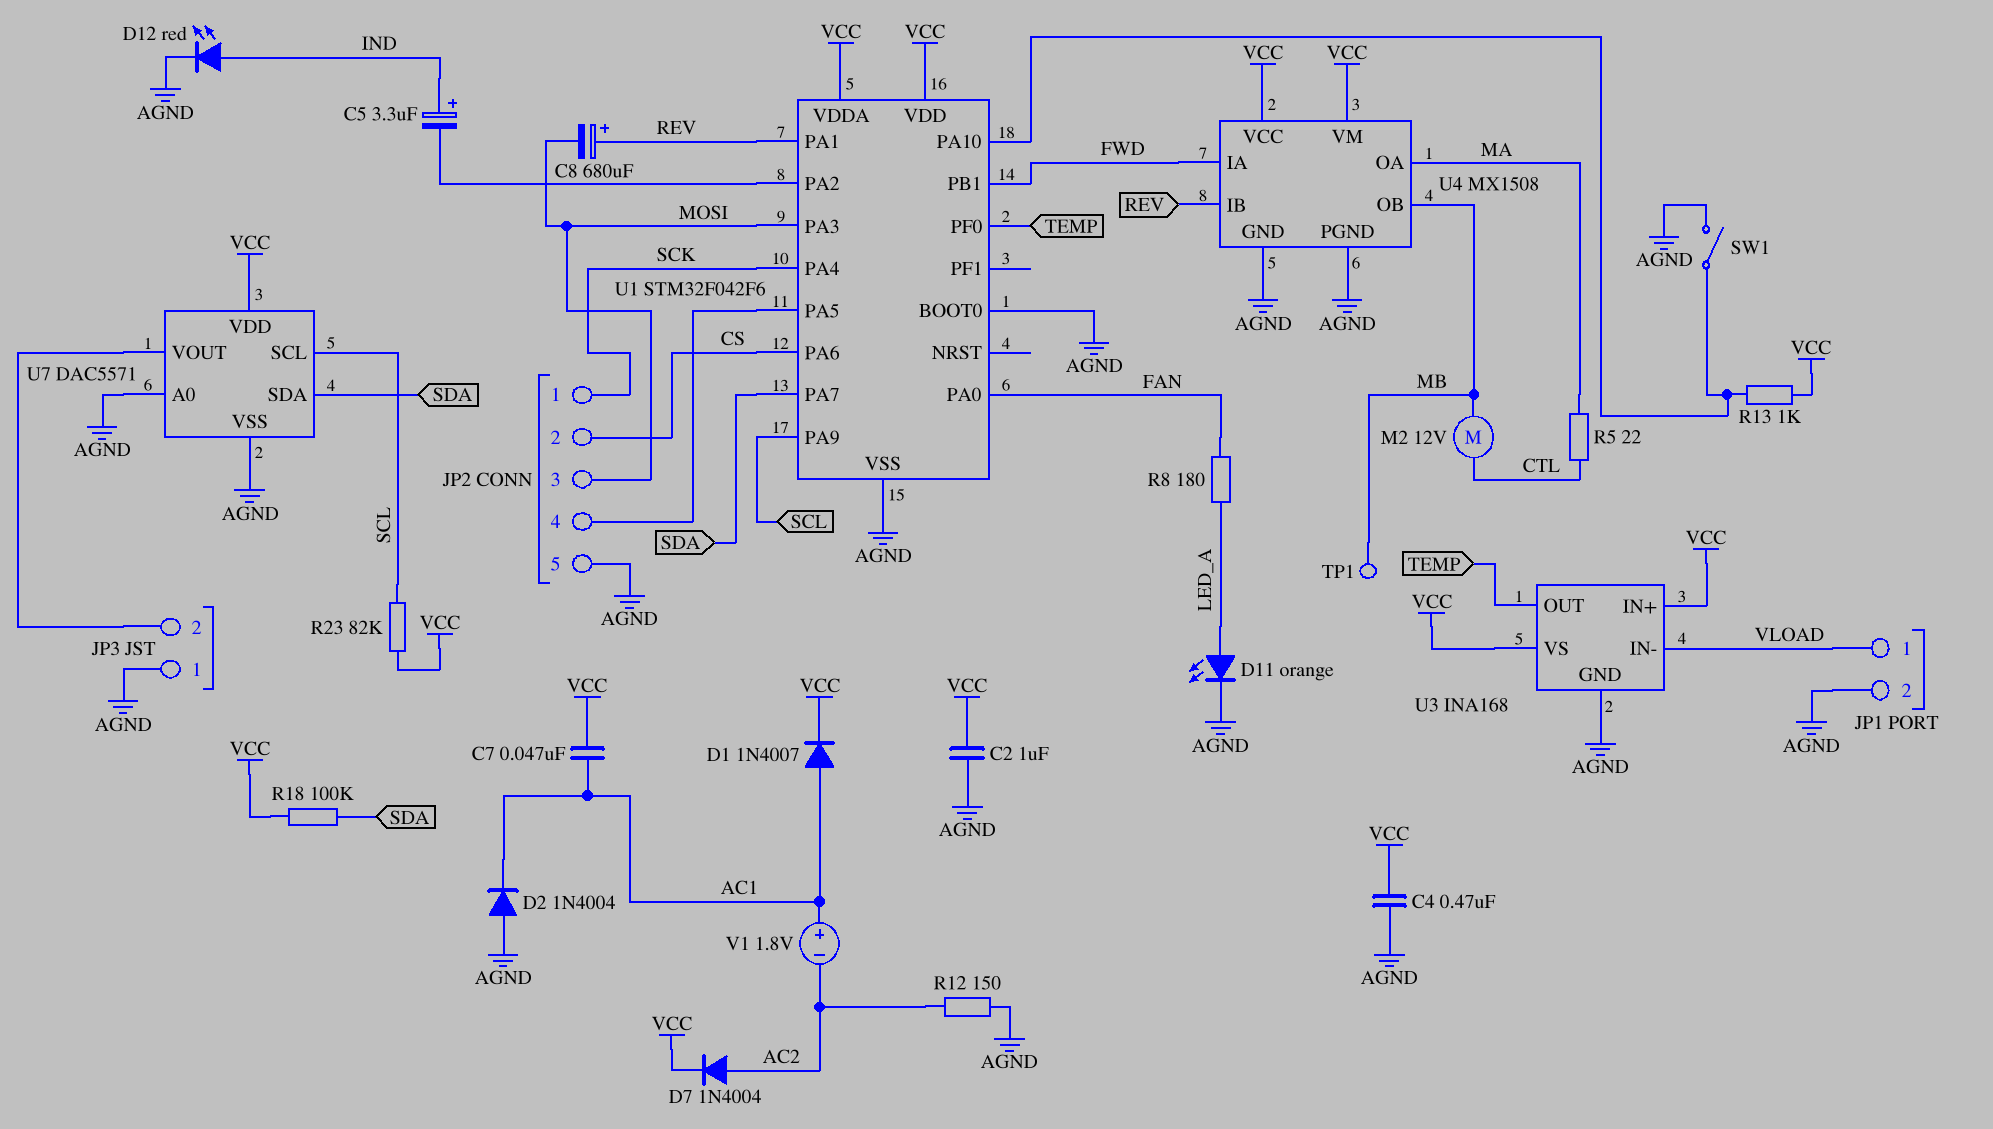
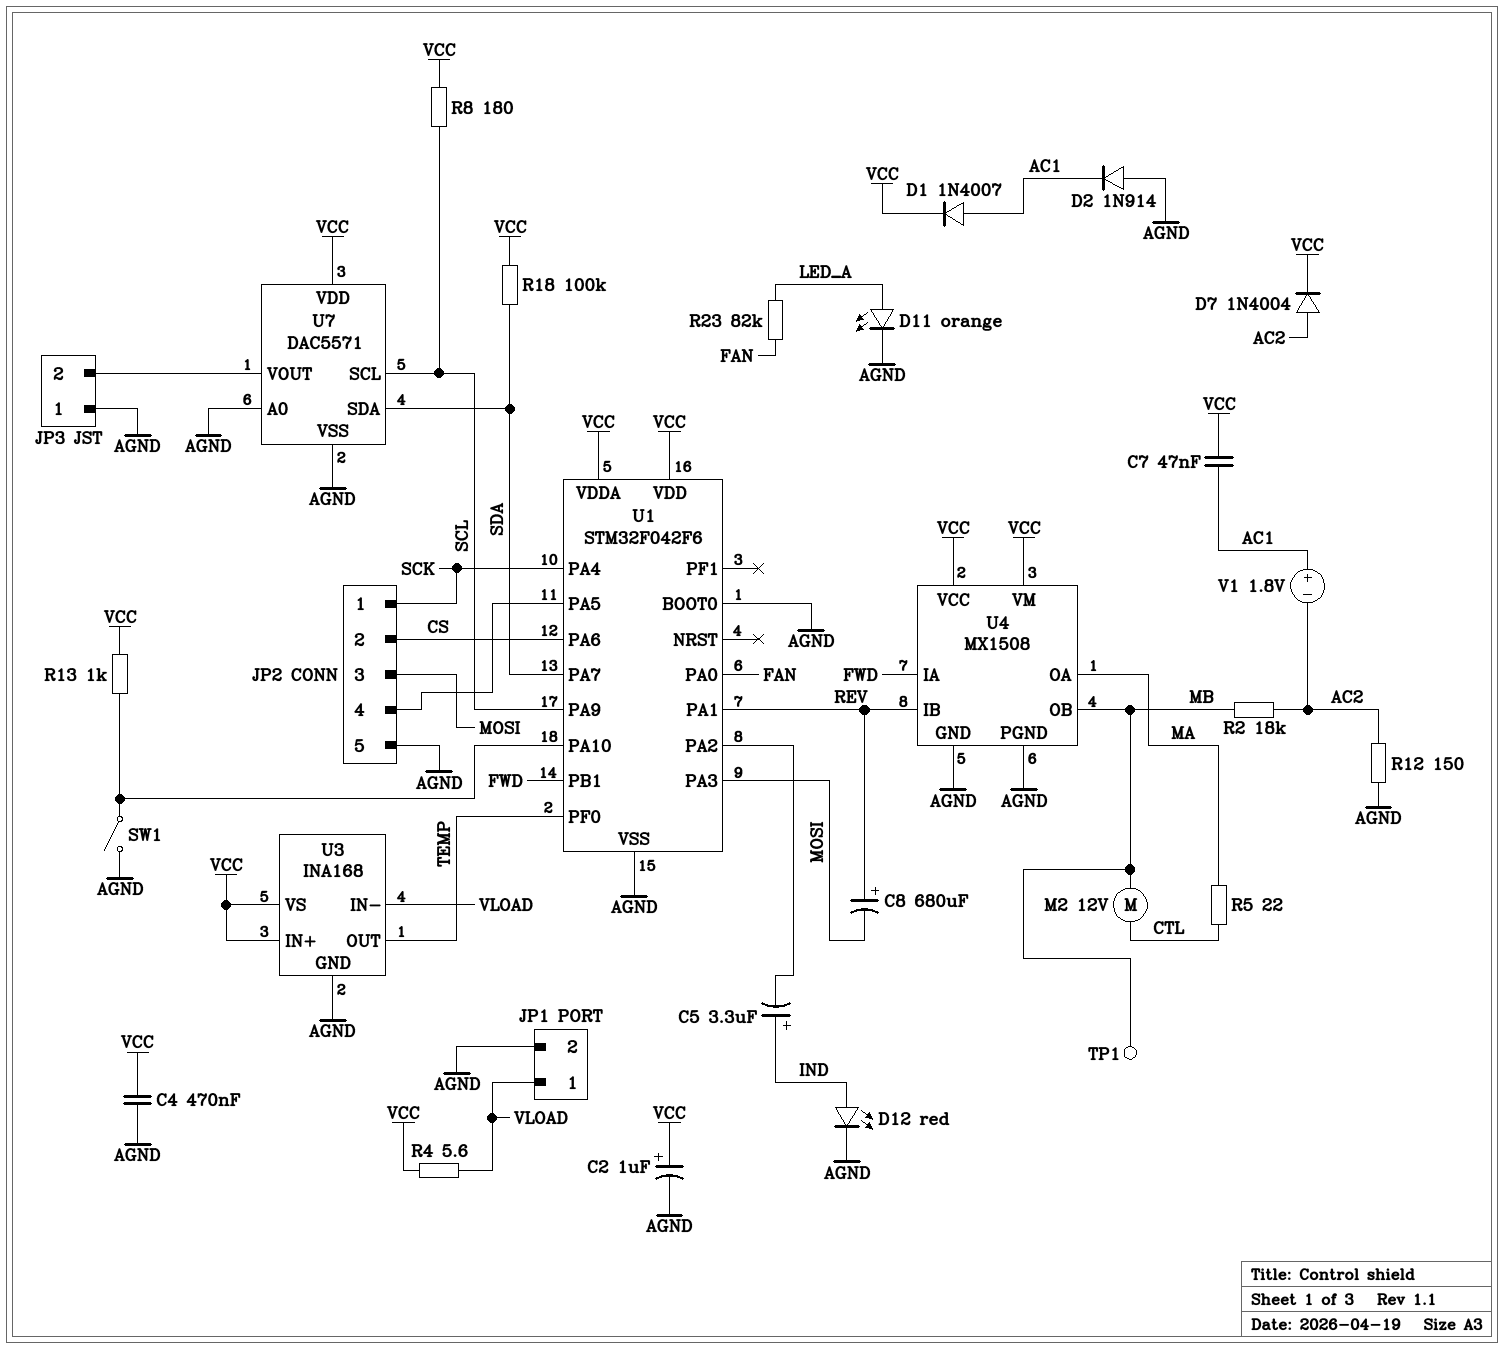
C2: 1uF (AGND, VCC) -> 1uF (plus VCC, minus AGND)
D2: diode 1N4004 (A AGND, K AC1) -> diode 1N914 (A AGND, K AC1)
R2: none -> 18k (AC2, MB)
R4: none -> 5.6 (VCC, VLOAD)
R8: 180 (FAN, LED_A) -> 180 (SCL, VCC)
R23: 82k (SCL, VCC) -> 82k (FAN, LED_A)

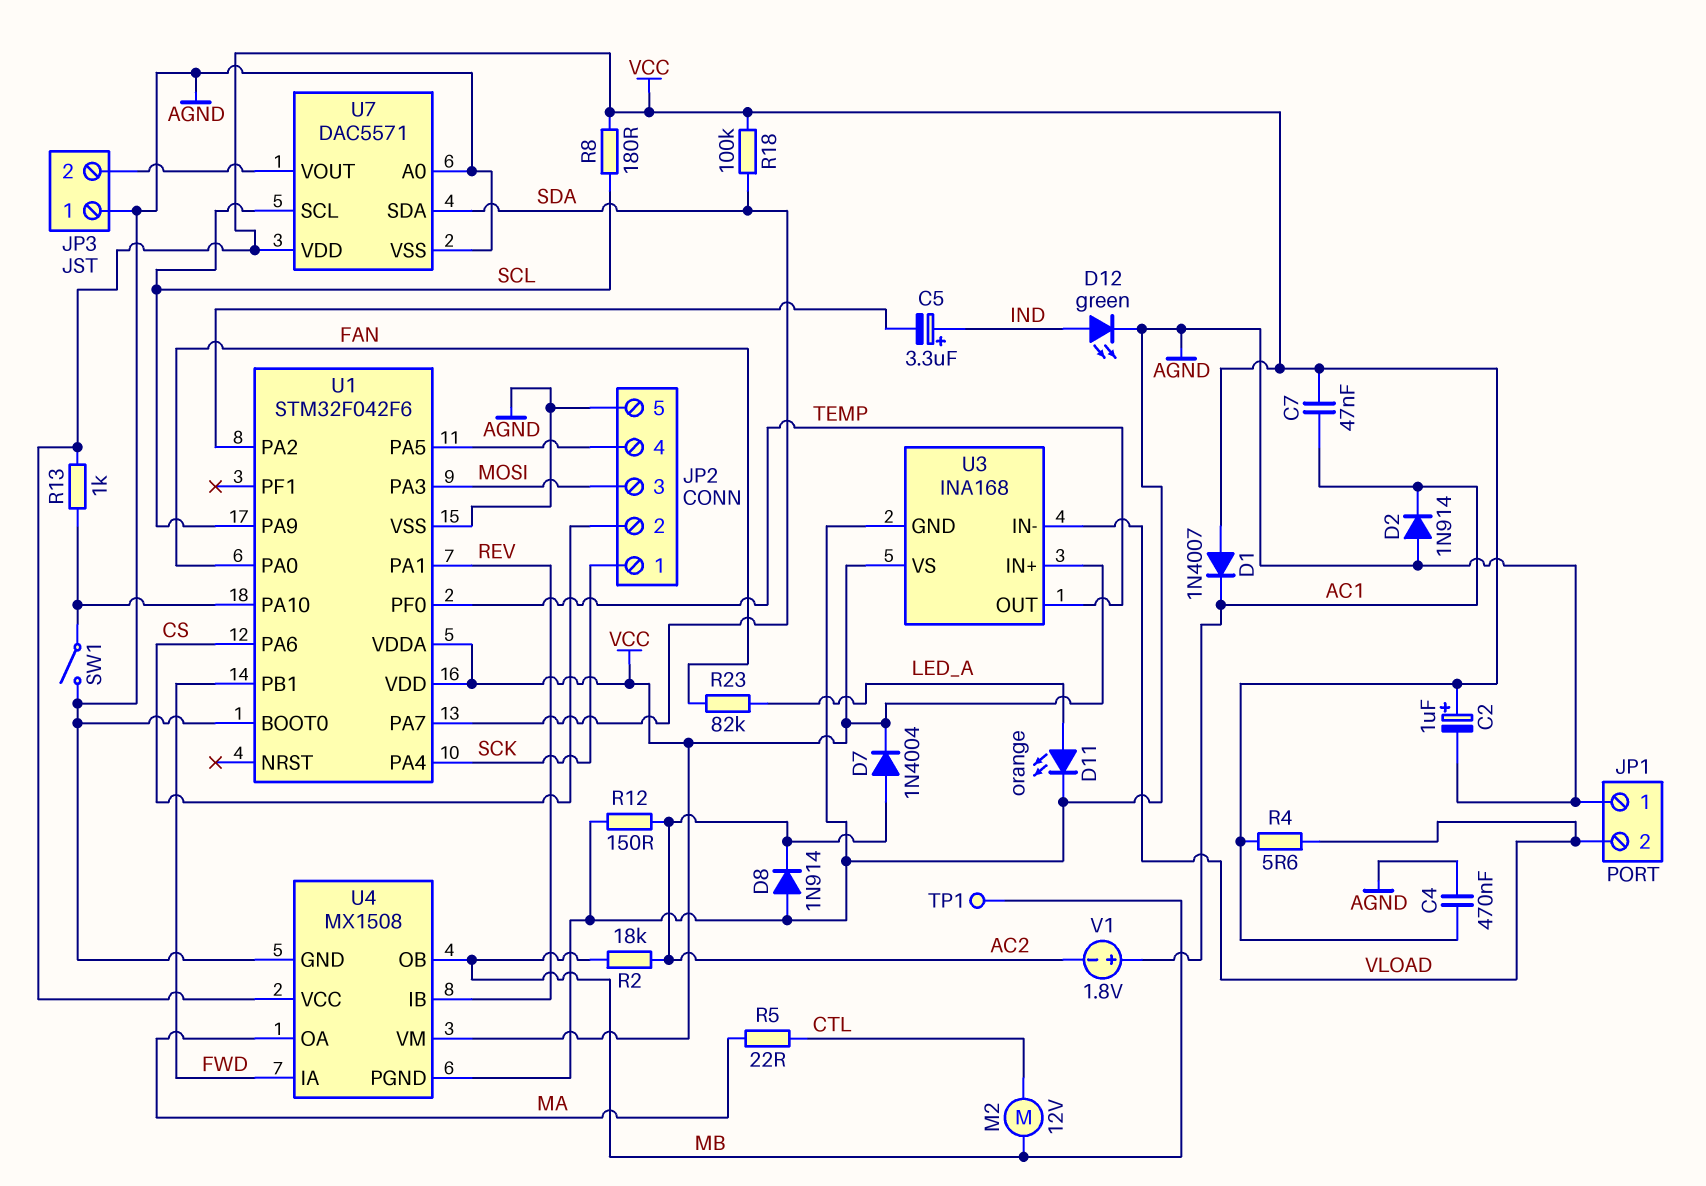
C8: 680uF (plus REV, minus MOSI) -> none
D1: diode 1N4007 (A AC1, K VCC) -> diode 1N4007 (A VCC, K AC1)
D8: none -> diode 1N914 (A AGND, K AC2)
D12: LED red (A IND, K AGND) -> LED green (A IND, K AGND)
JP1 pin 1: VLOAD -> AGND
JP1 pin 2: AGND -> VLOAD

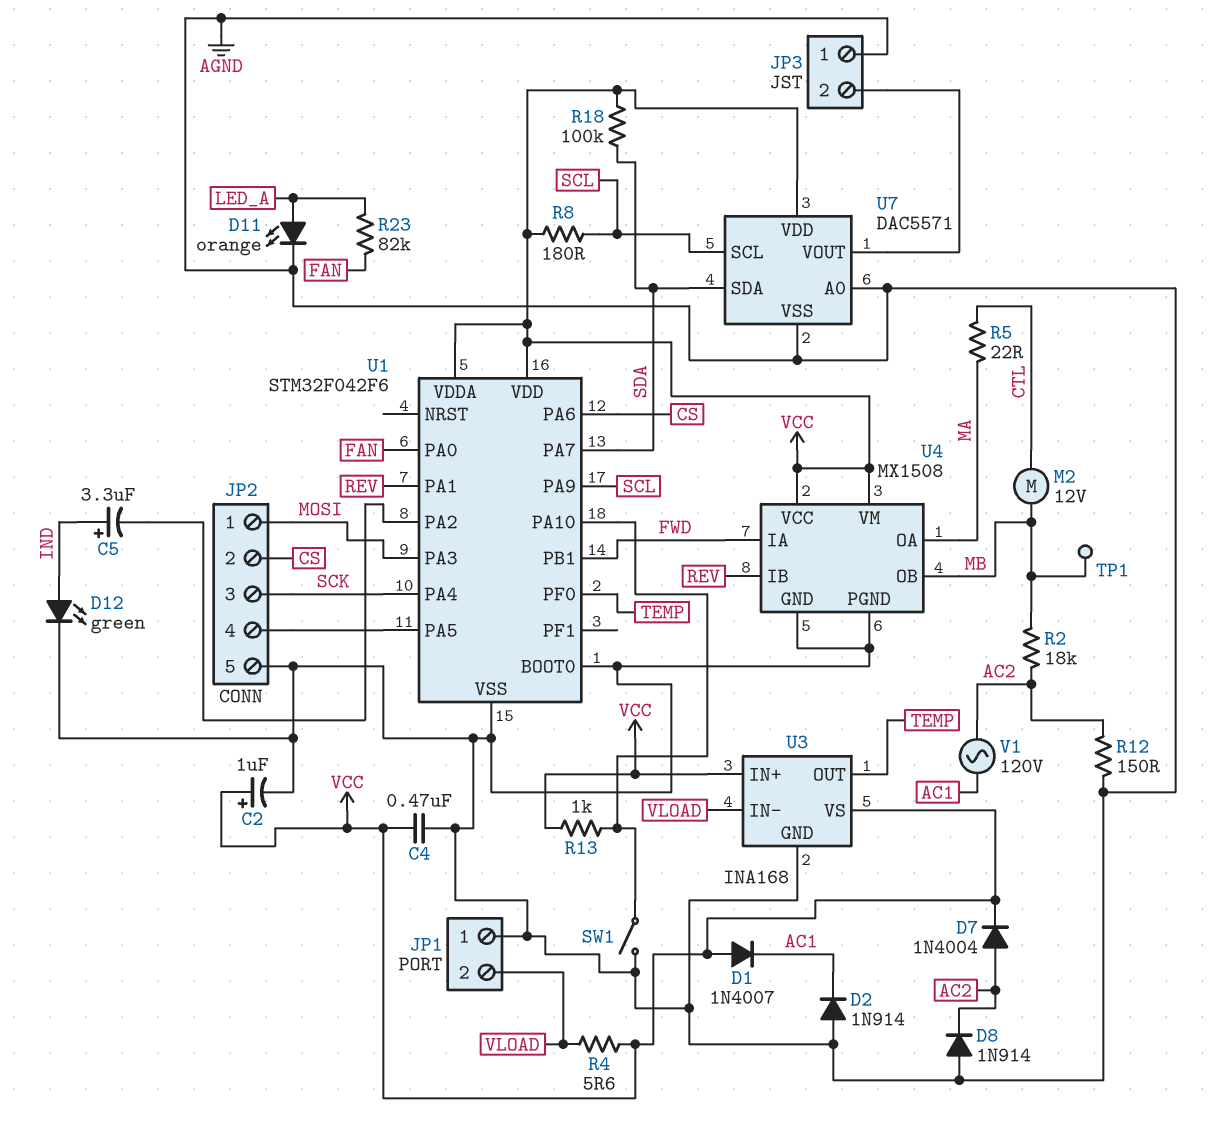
C7: 47nF (AC1, VCC) -> none
JP2 pin 1: SCK -> MOSI
JP2 pin 3: MOSI -> SCK
V1: 1.8V (plus AC1, minus AC2) -> AC 120V (AC1, AC2)

